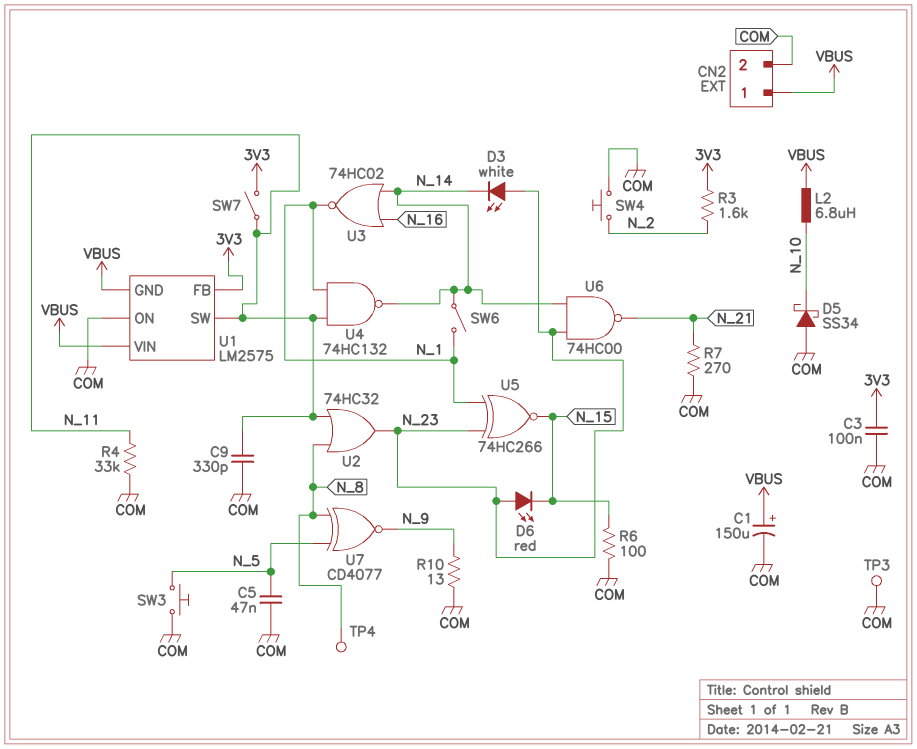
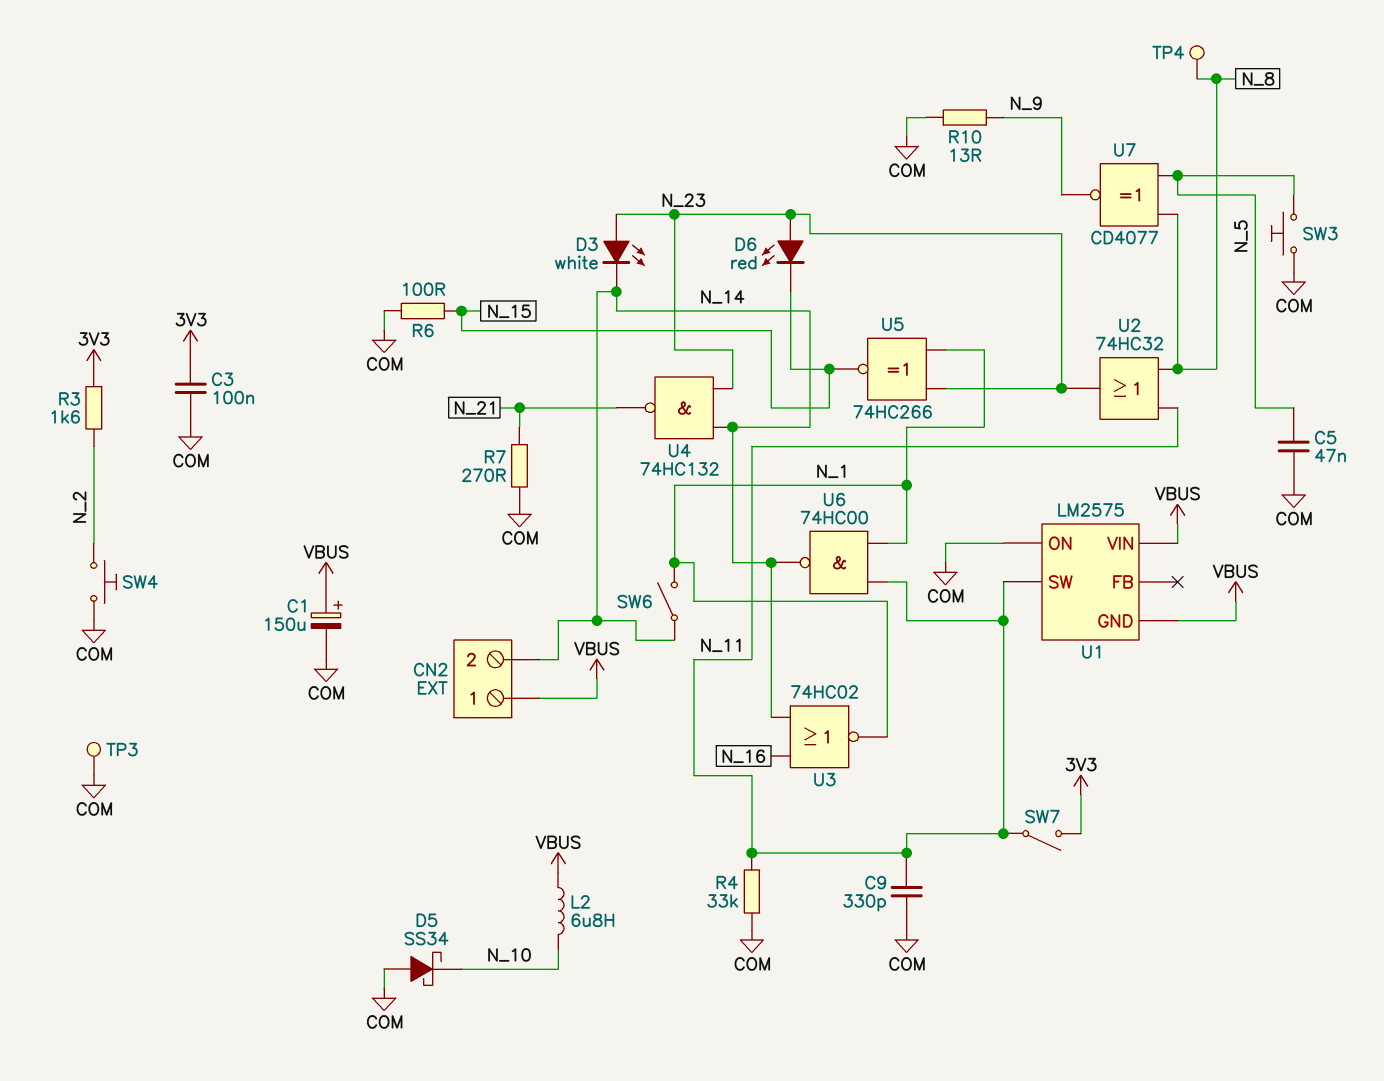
CN2 pin 2: COM -> N_14
U1 pin FB: 3V3 -> none
U4: NAND 74HC132 (in N_1, in N_11, out N_14) -> NAND 74HC132 (in N_14, in N_23, out N_21)
U6: NAND 74HC00 (in N_14, in N_23, out N_21) -> NAND 74HC00 (in N_1, in N_11, out N_14)

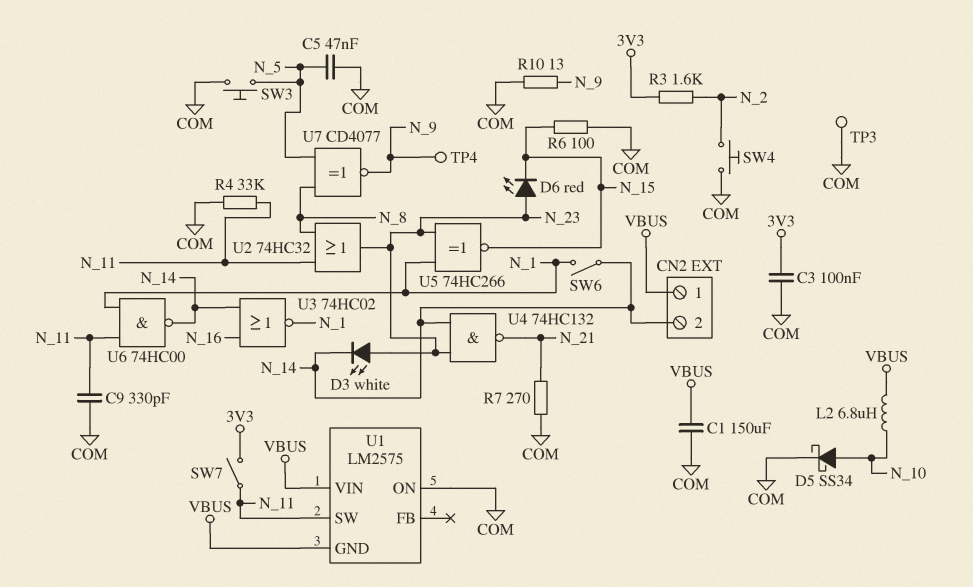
C1: 150uF (plus VBUS, minus COM) -> 150uF (COM, VBUS)
D5: schottky SS34 (A COM, K N_10) -> schottky SS34 (A N_10, K COM)
TP4: test point (N_8) -> test point (N_9)

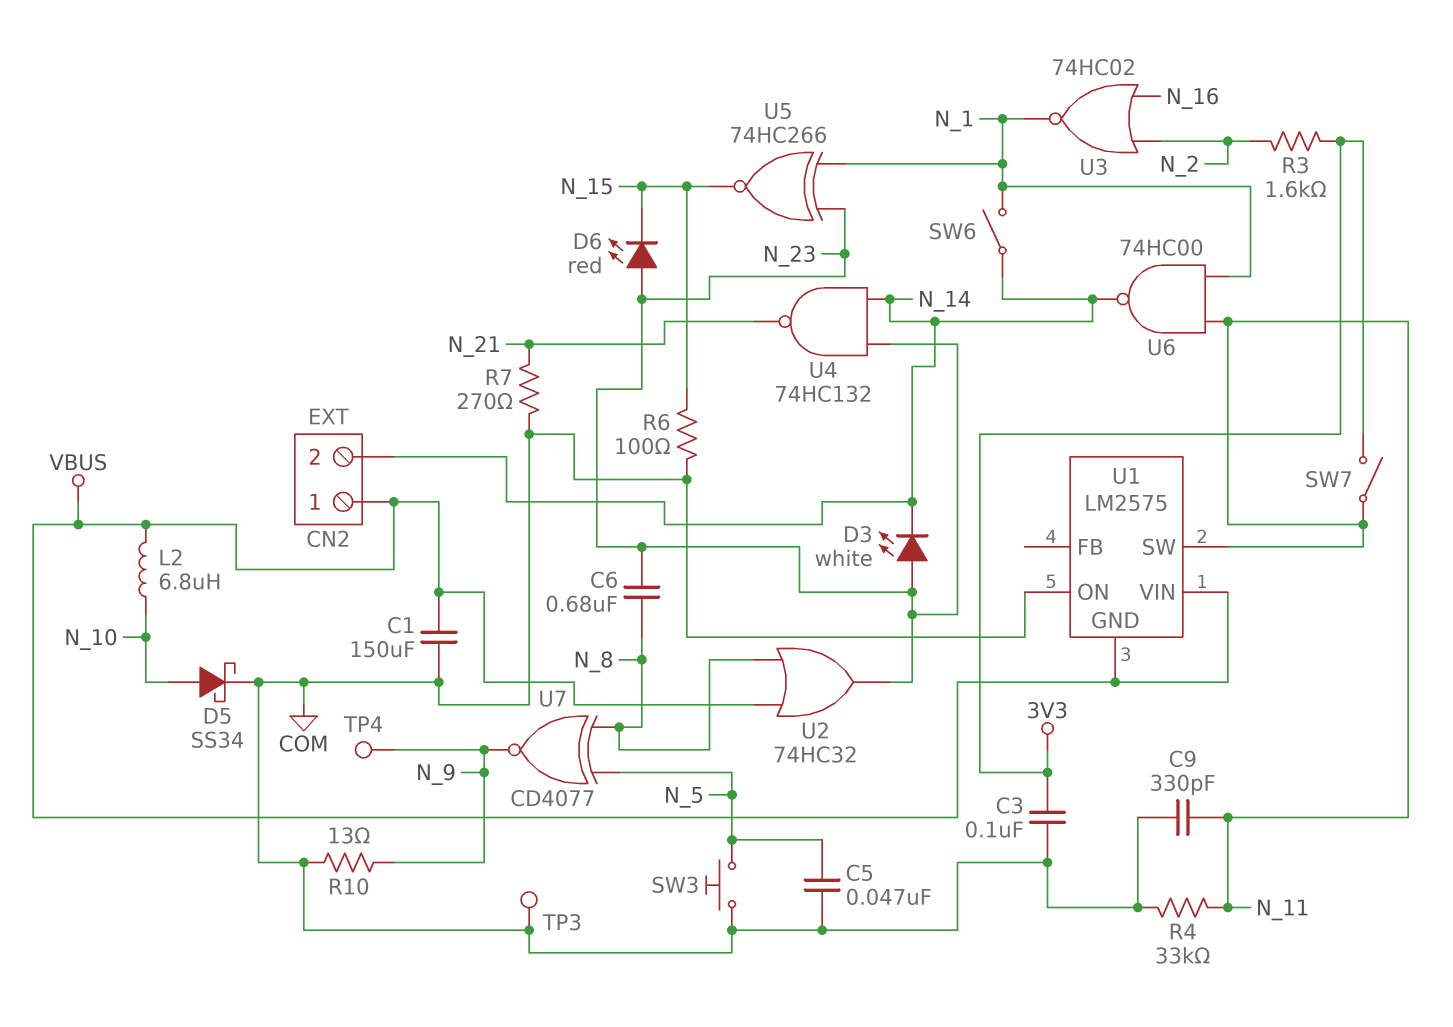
C6: none -> 680nF (N_8, N_23)
SW4: button (COM, N_2) -> none
U2: OR 74HC32 (in N_8, in N_11, out N_23) -> OR 74HC32 (in N_8, in VBUS, out N_23)
U3: NOR 74HC02 (in N_14, in N_16, out N_1) -> NOR 74HC02 (in N_2, in N_16, out N_1)

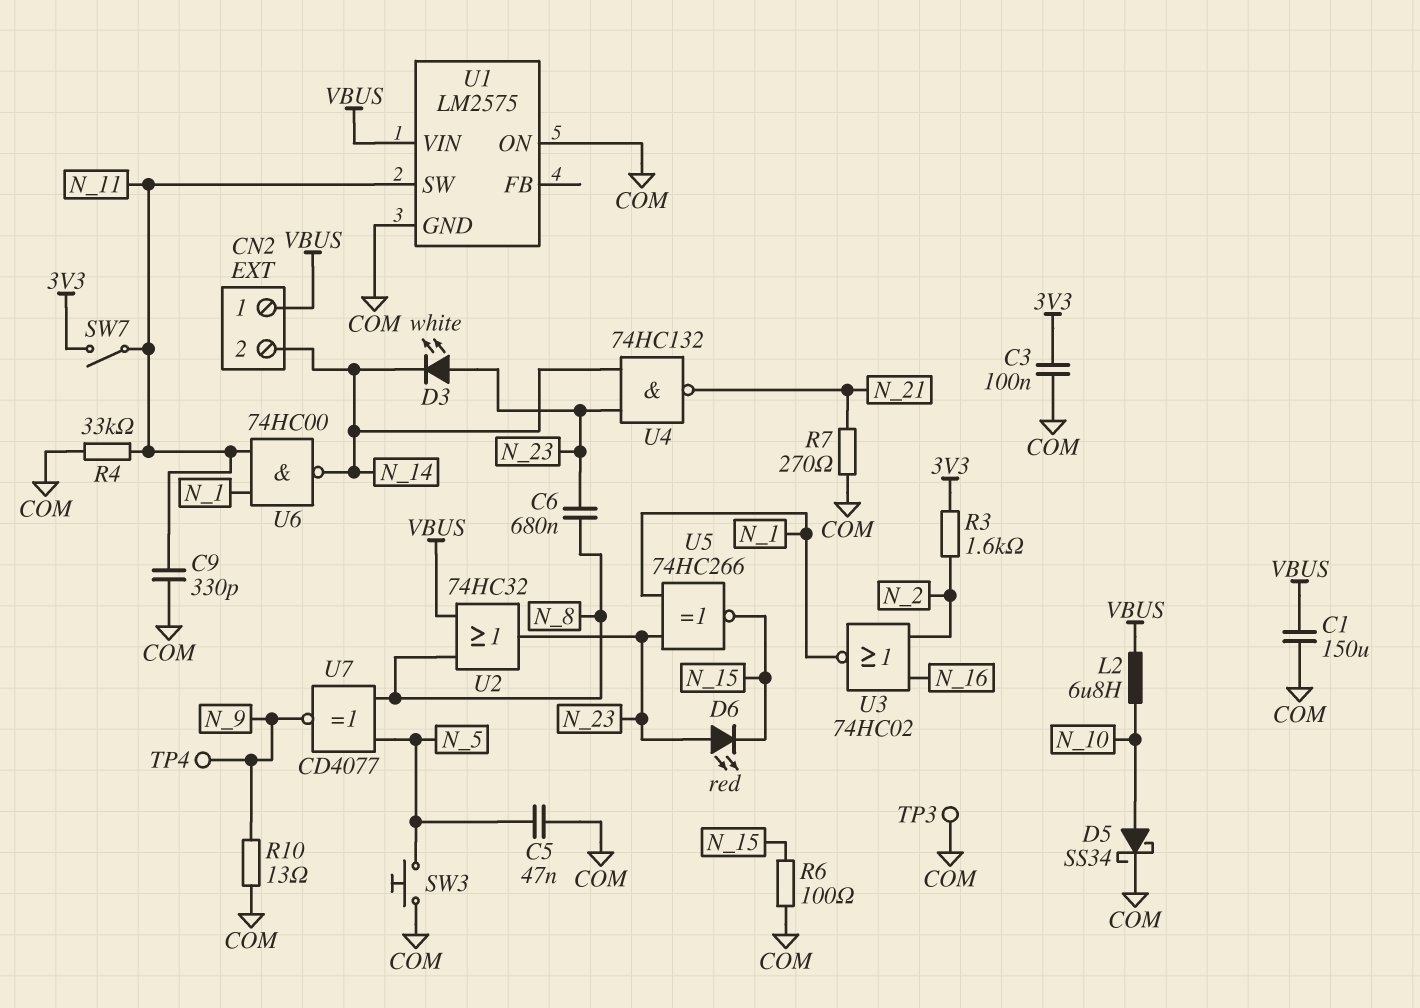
SW6: switch (N_1, N_14) -> none
U1 pin GND: VBUS -> COM

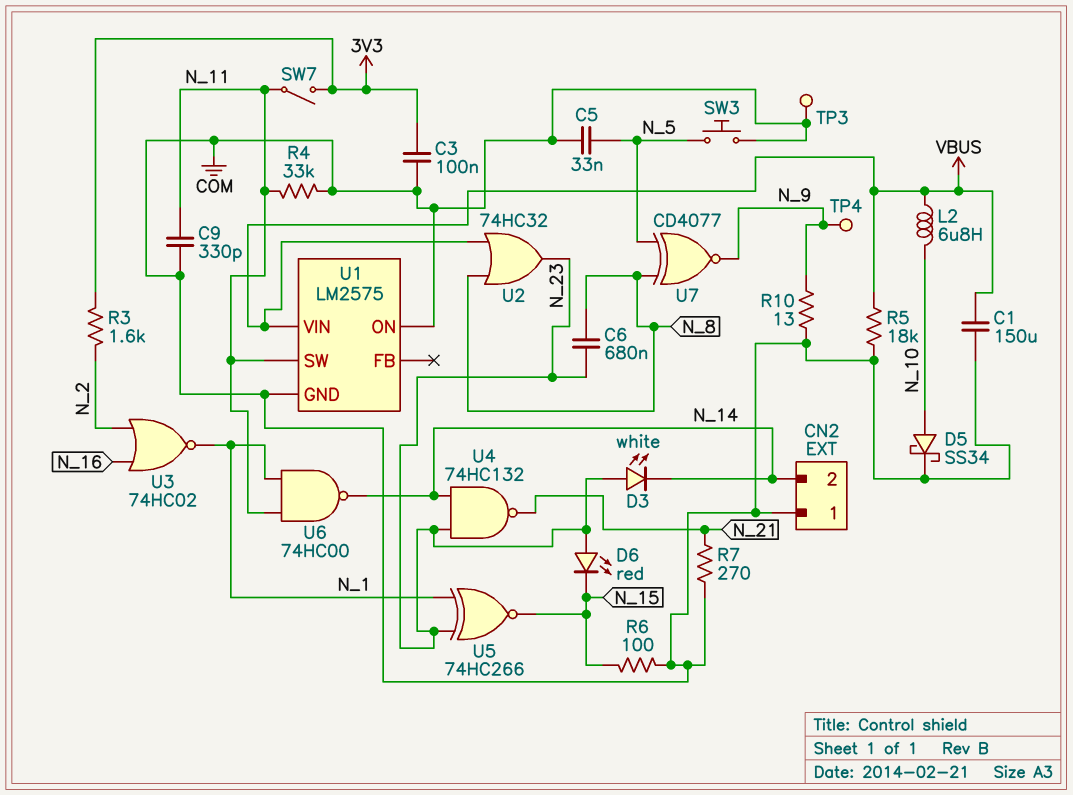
C5: 47nF (COM, N_5) -> 33nF (COM, N_5)
CN2 pin 1: VBUS -> COM
R5: none -> 18k (COM, VBUS)

